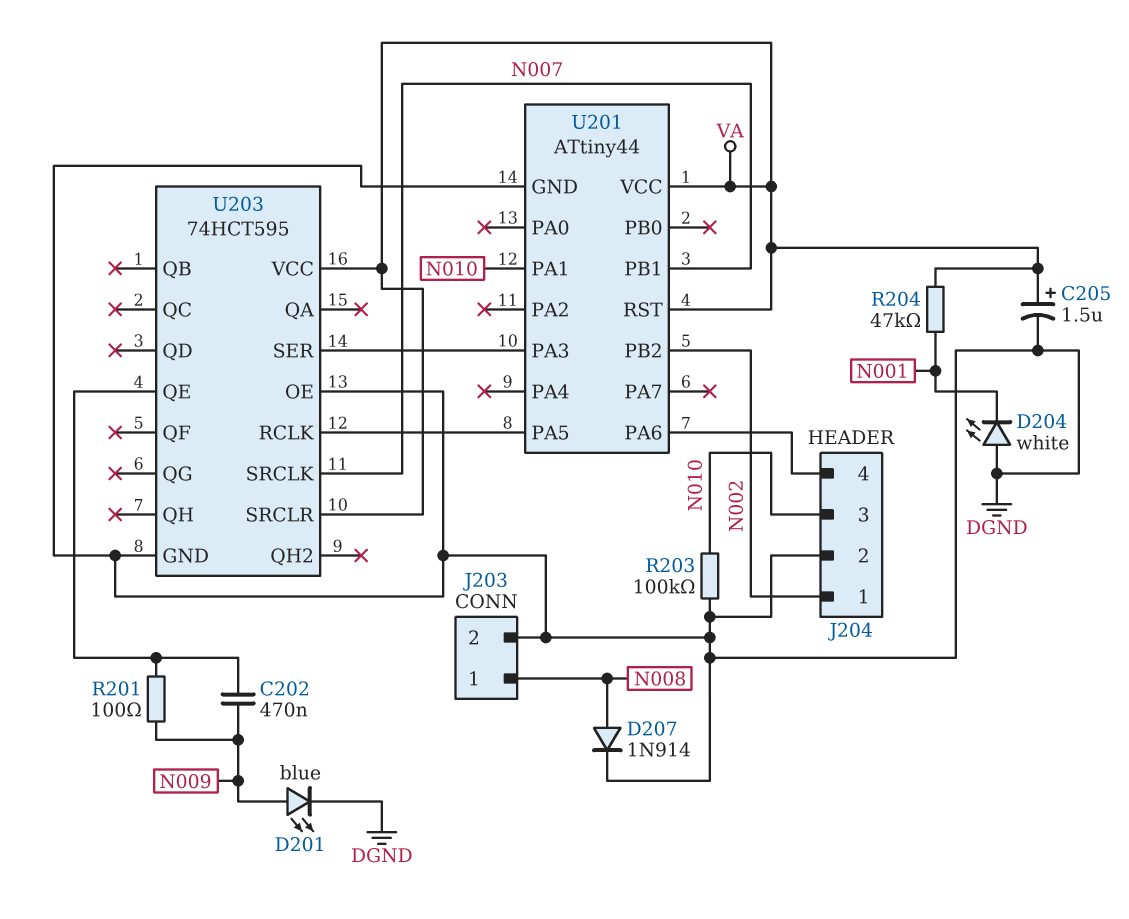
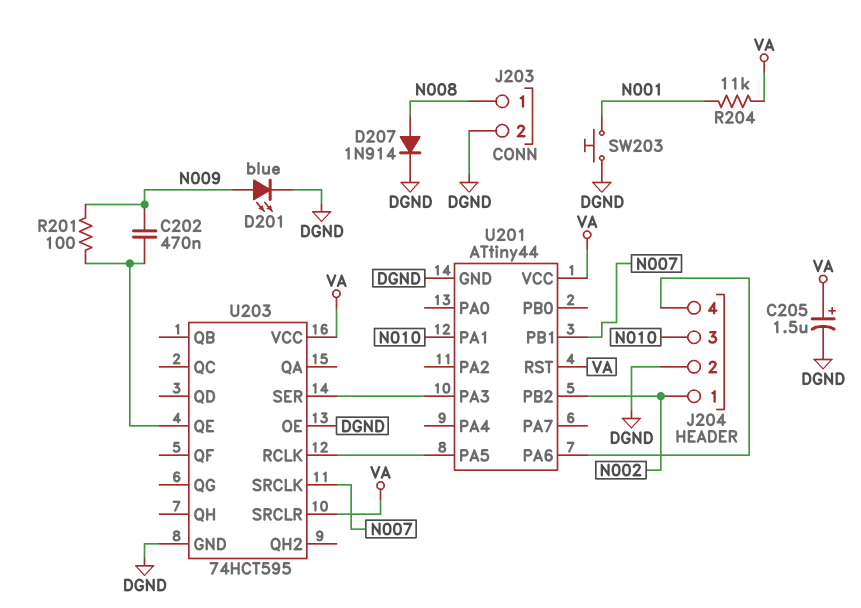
D204: LED white (A DGND, K N001) -> none
R203: 100k (DGND, N010) -> none
R204: 47k (N001, VA) -> 11k (N001, VA)
SW203: none -> button (DGND, N001)

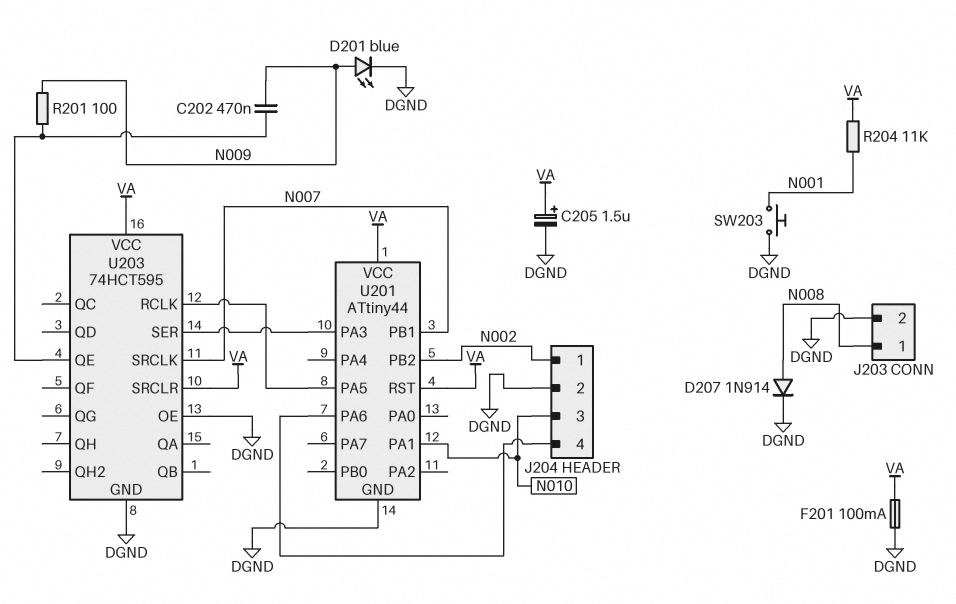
F201: none -> 100mA (DGND, VA)

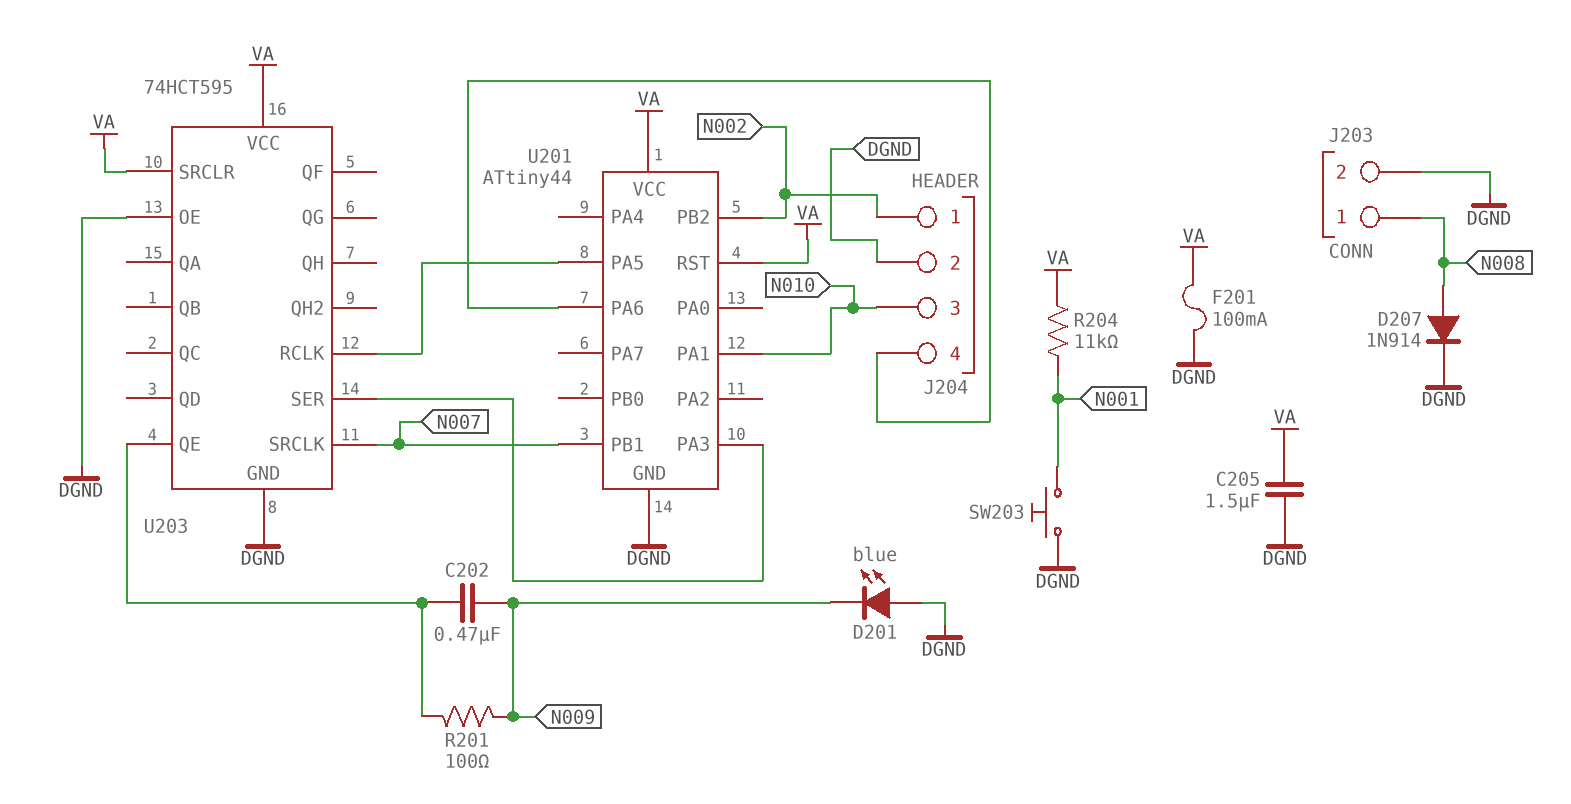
C205: 1.5uF (plus VA, minus DGND) -> 1.5uF (DGND, VA)
D201: LED blue (A N009, K DGND) -> LED blue (A DGND, K N009)

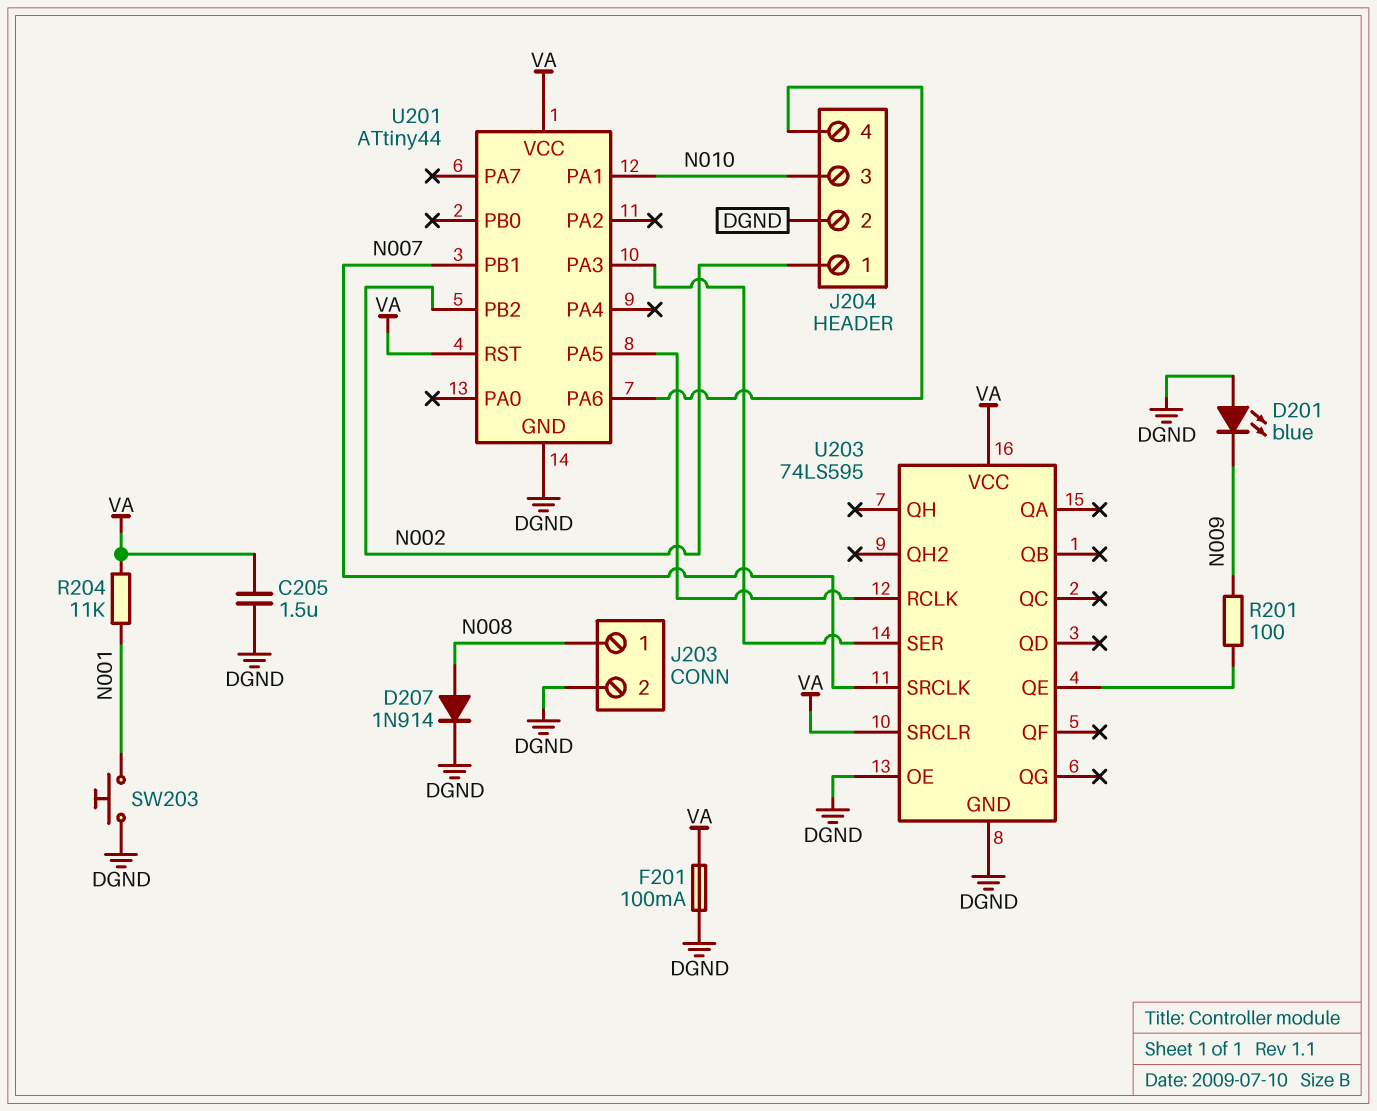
C202: 470nF (N009, U203/QE) -> none
U203: 74HCT595 -> 74LS595

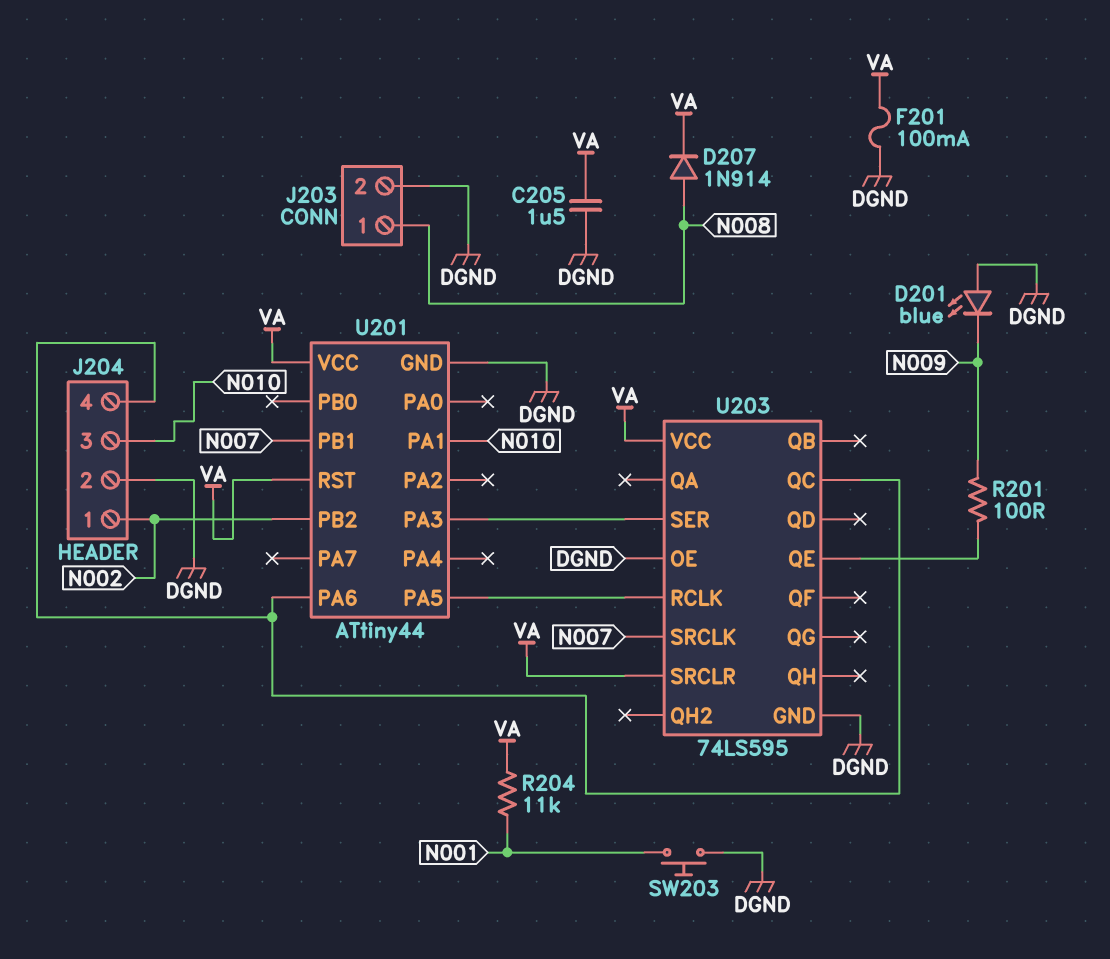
D207: diode 1N914 (A N008, K DGND) -> diode 1N914 (A N008, K VA)
U203 pin QC: none -> J204/4

